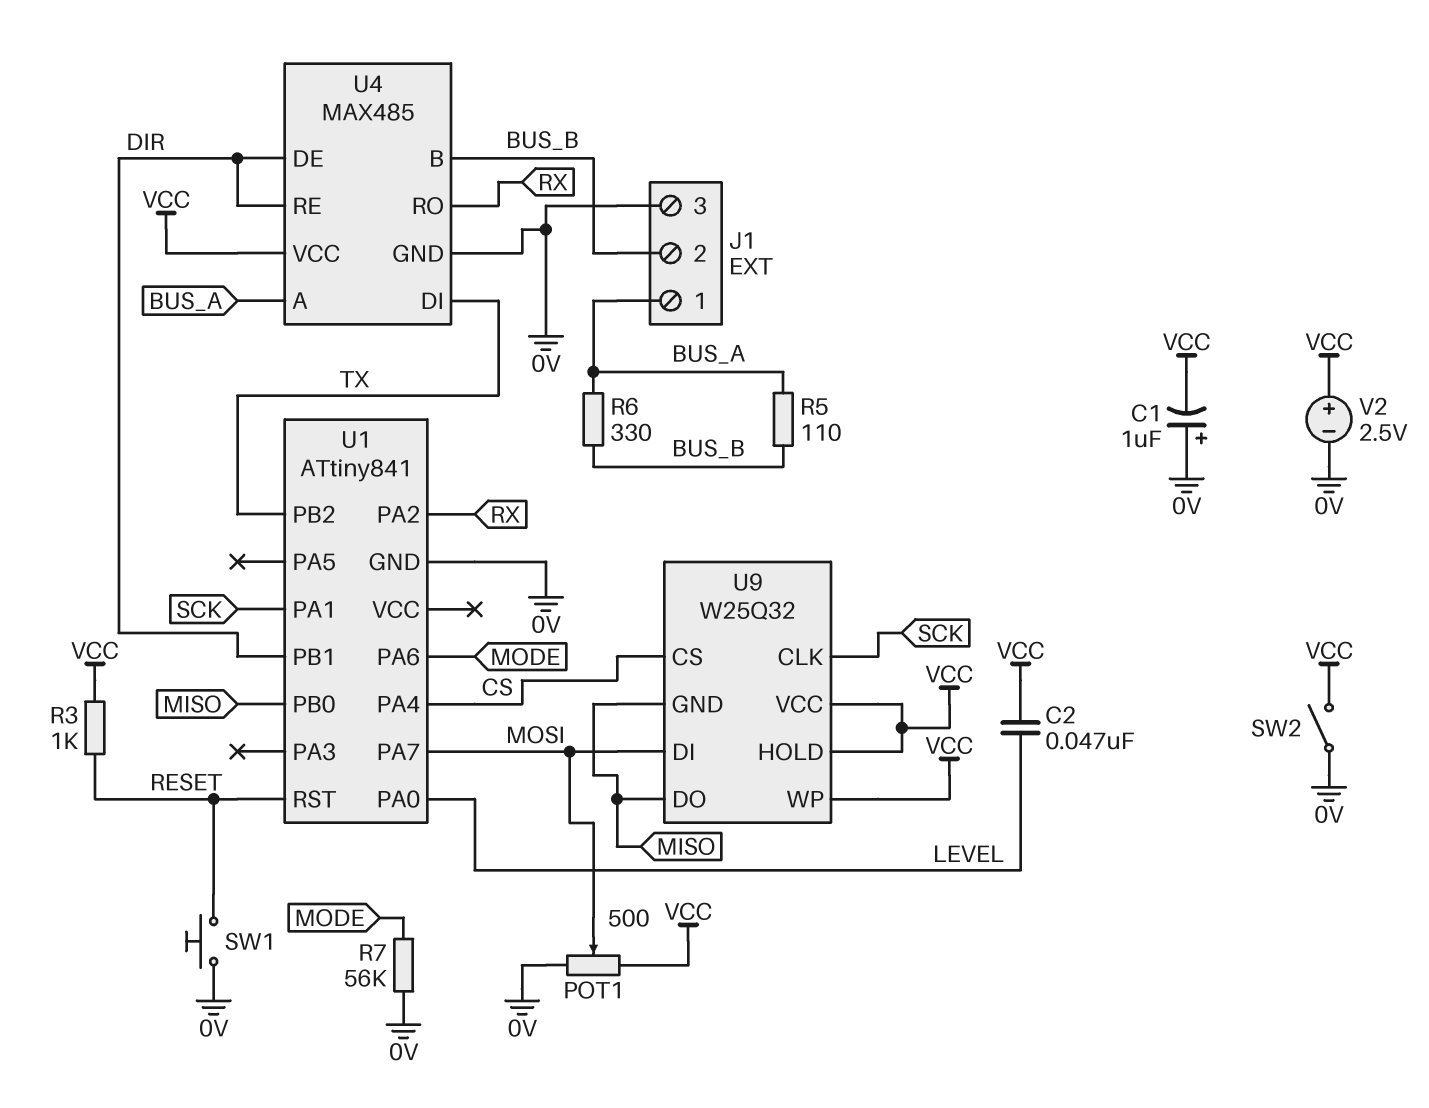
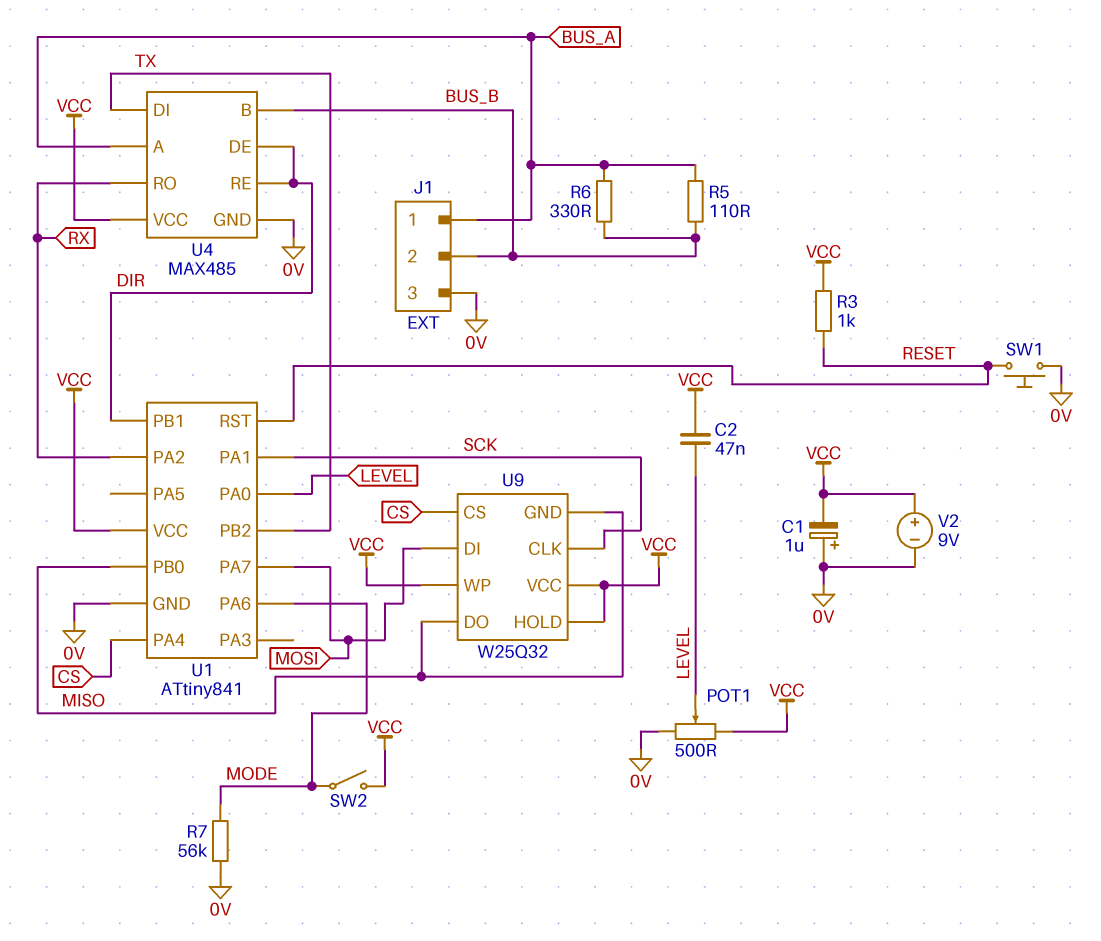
POT1: 500 (0V, VCC, wiper MOSI) -> 500 (0V, VCC, wiper LEVEL)
SW2: switch (0V, VCC) -> switch (MODE, VCC)
U1 pin VCC: none -> VCC
V2: 2.5V (plus VCC, minus 0V) -> 9V (plus VCC, minus 0V)

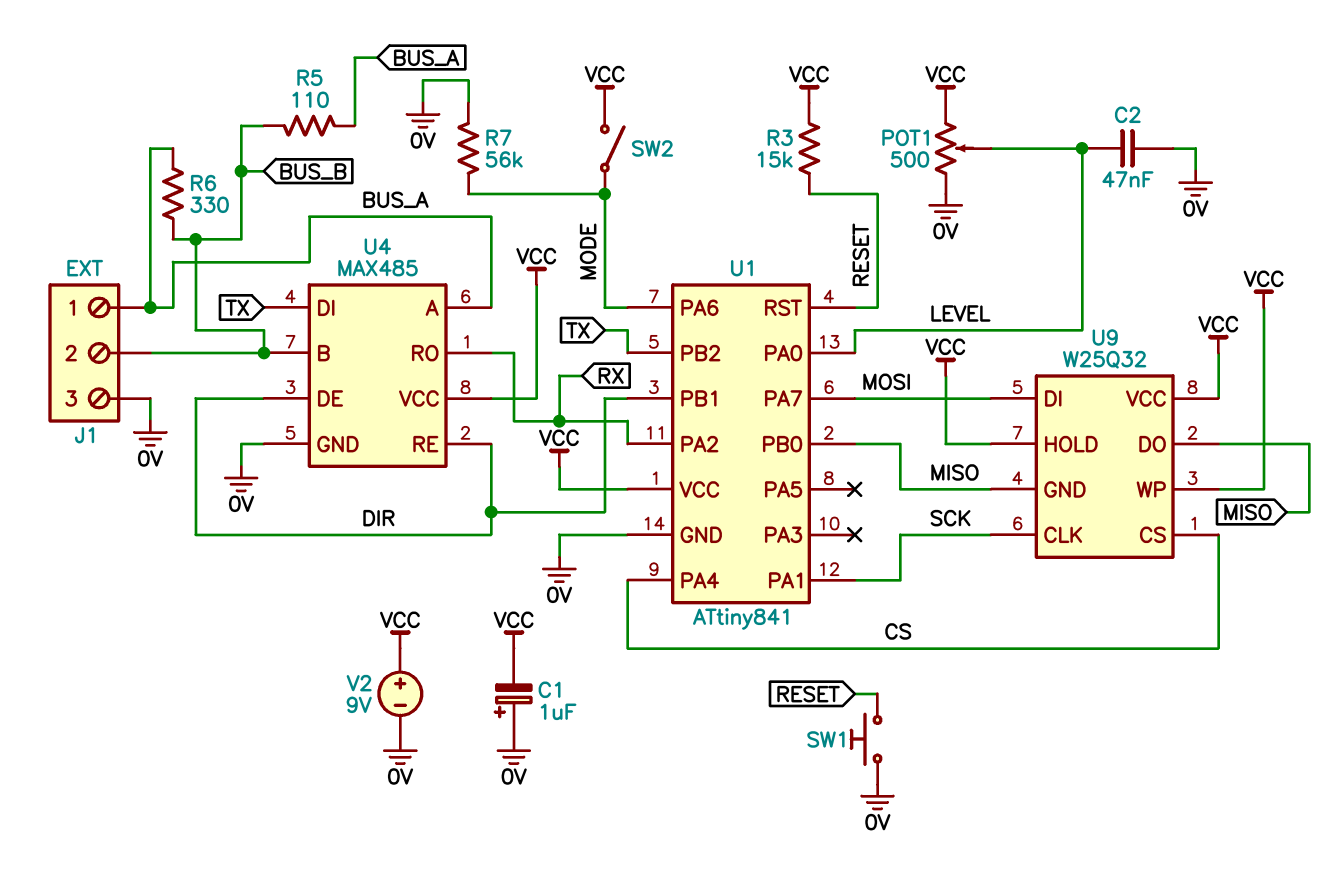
C2: 47nF (LEVEL, VCC) -> 47nF (0V, LEVEL)
R3: 1k (RESET, VCC) -> 15k (RESET, VCC)

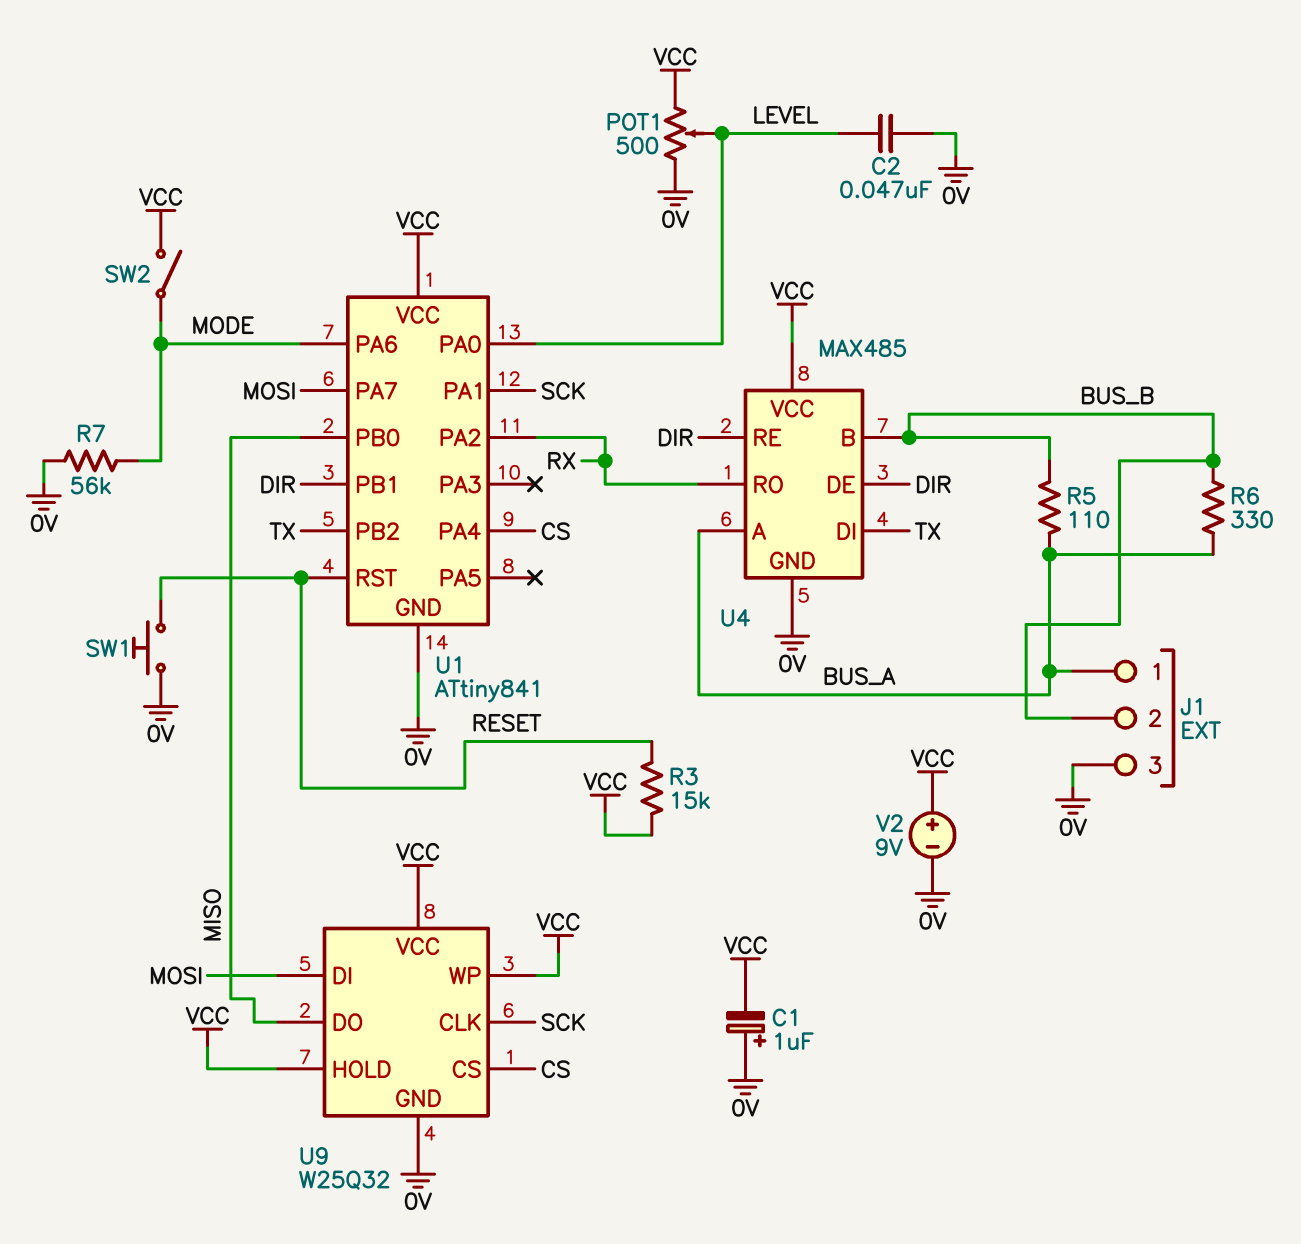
U9 pin GND: MISO -> 0V

